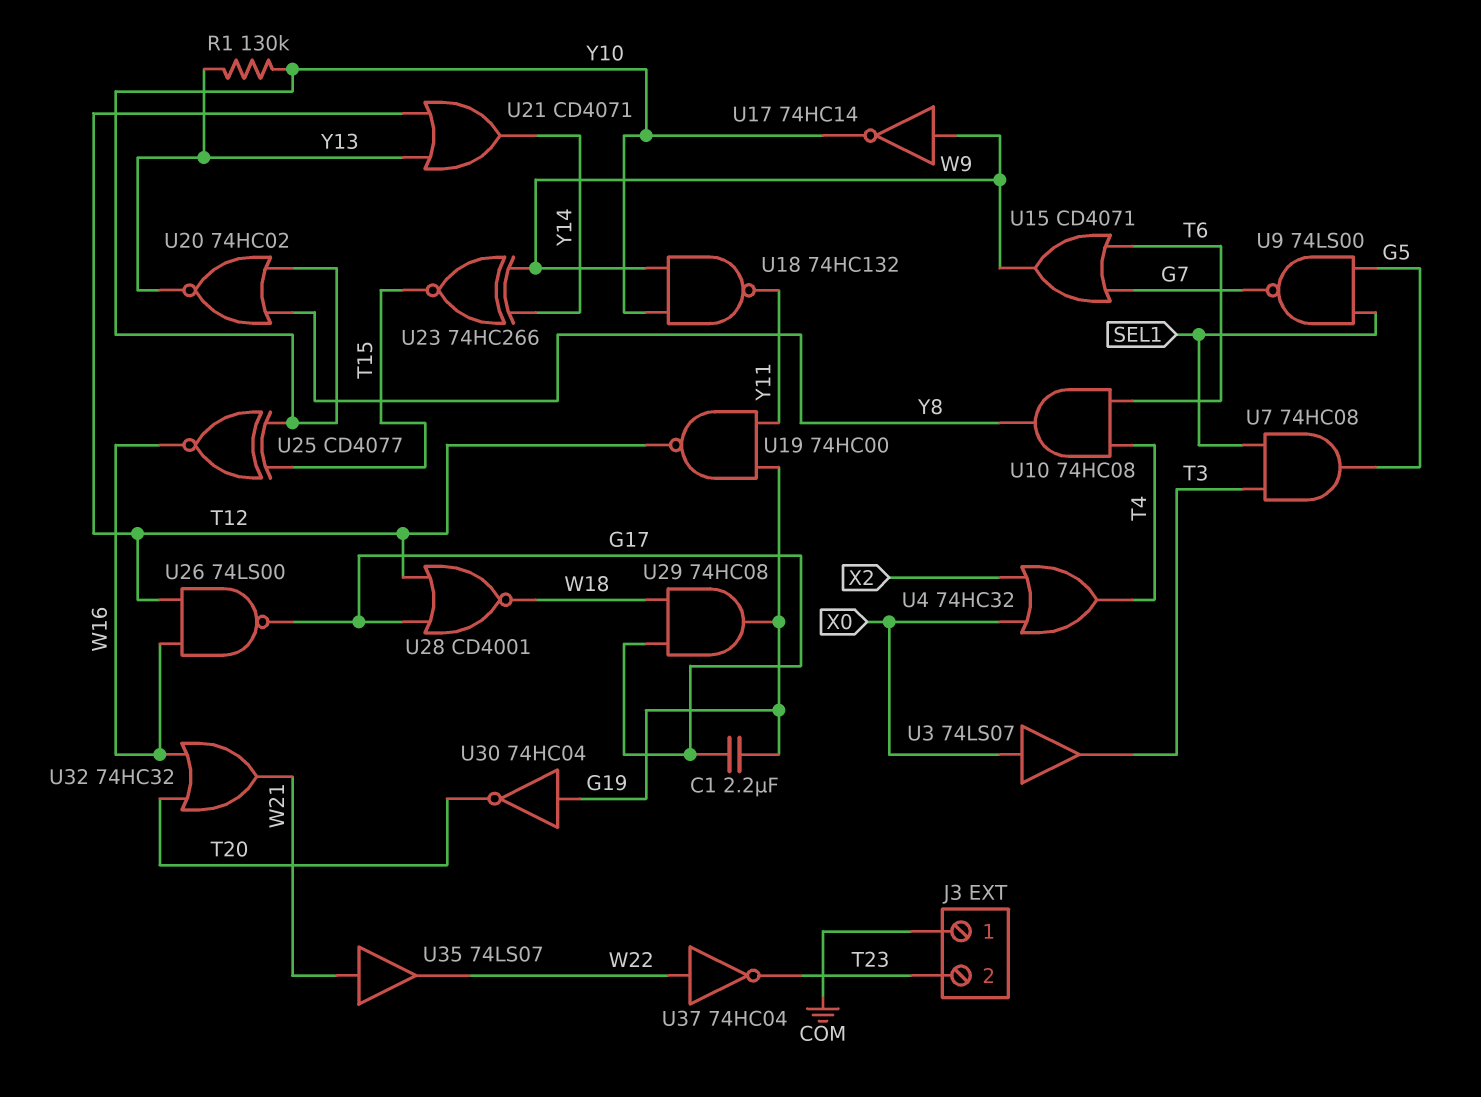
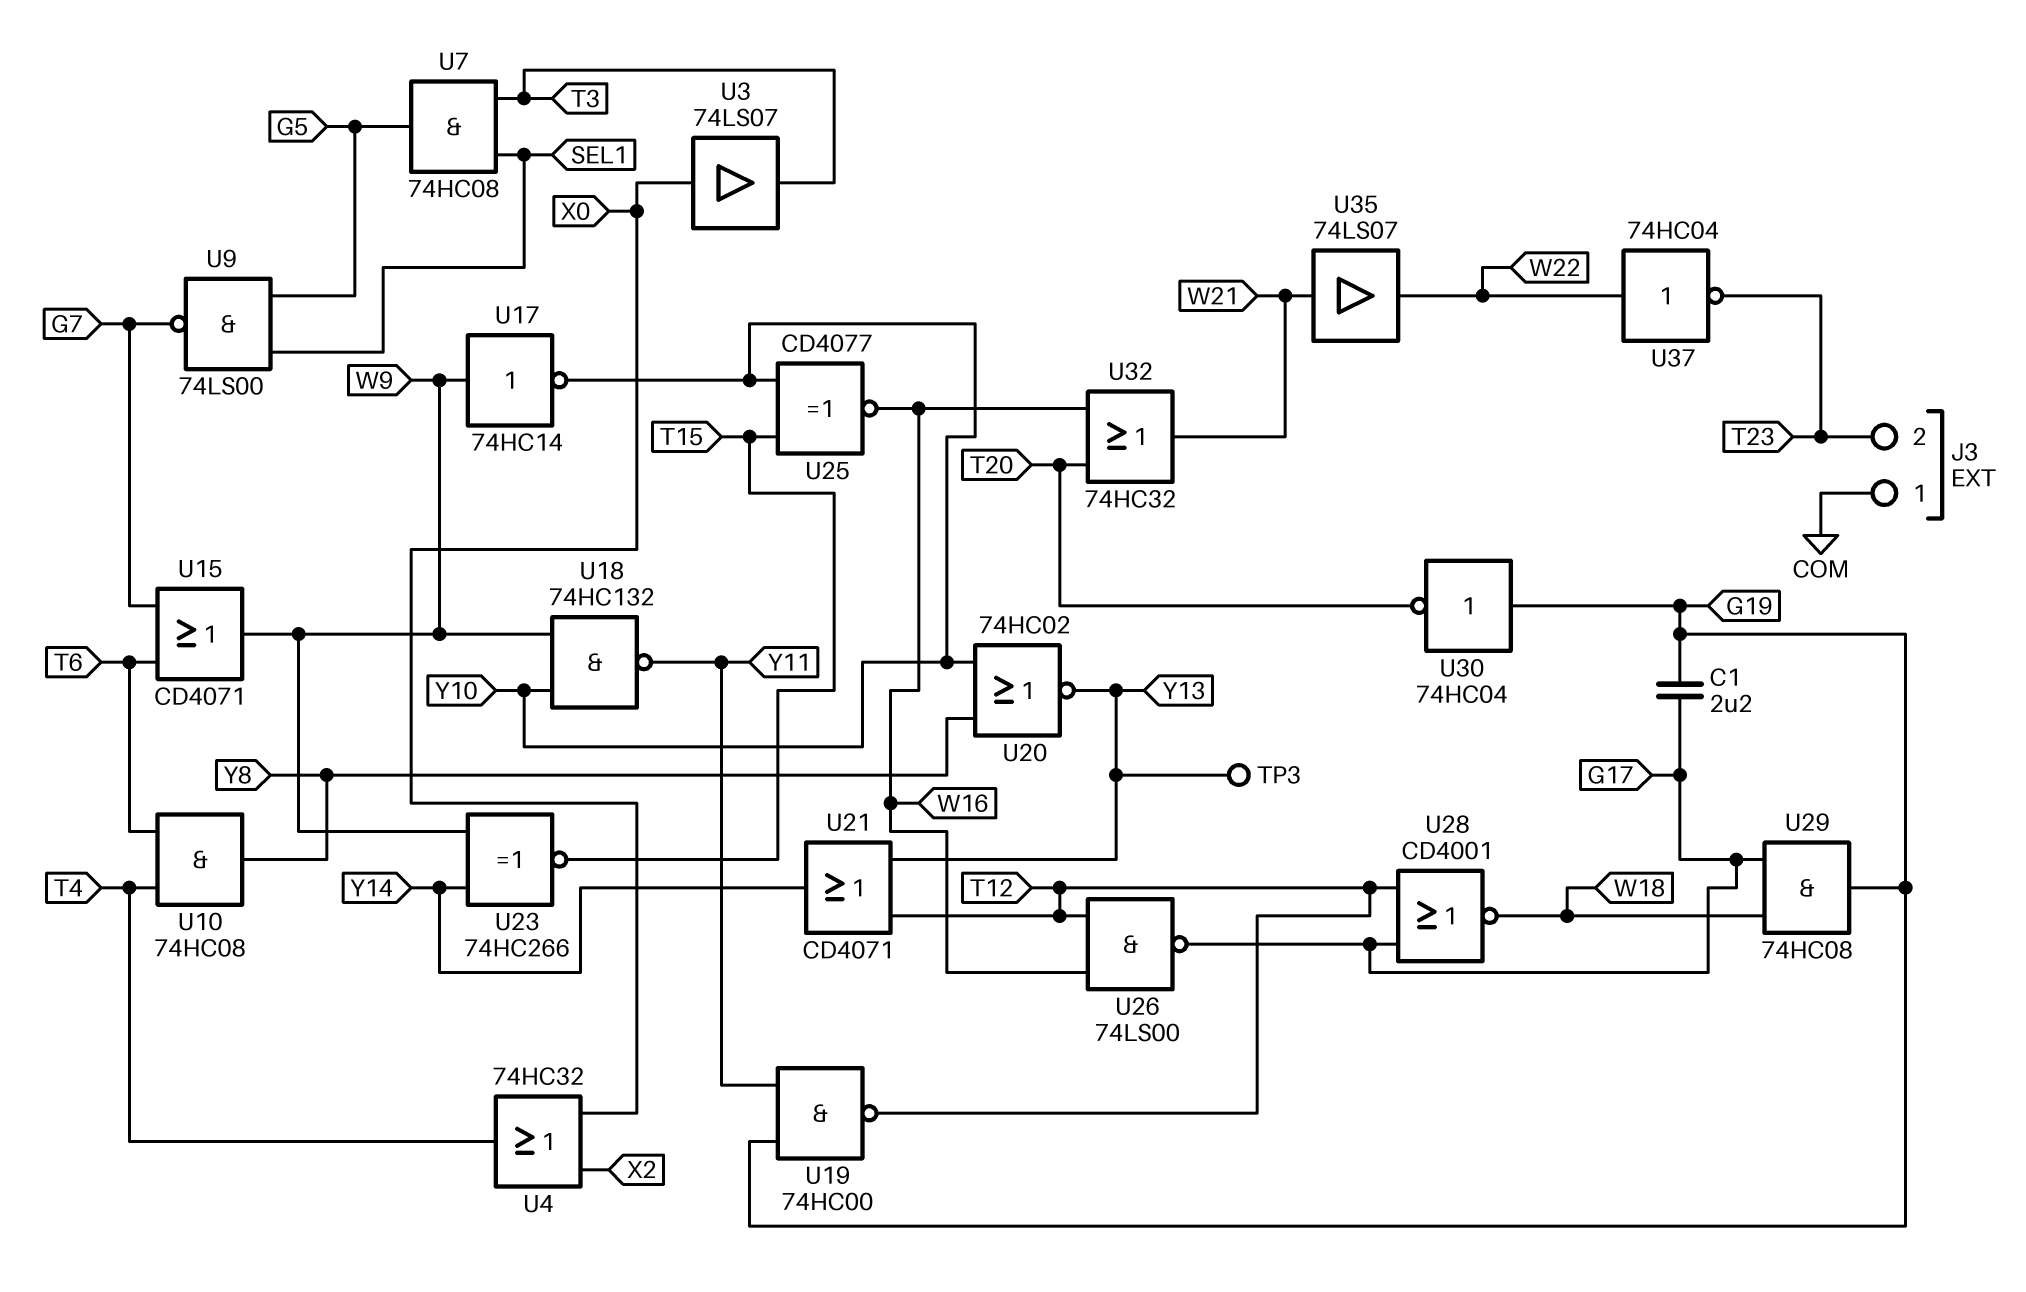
R1: 130k (Y10, Y13) -> none
TP3: none -> test point (Y13)

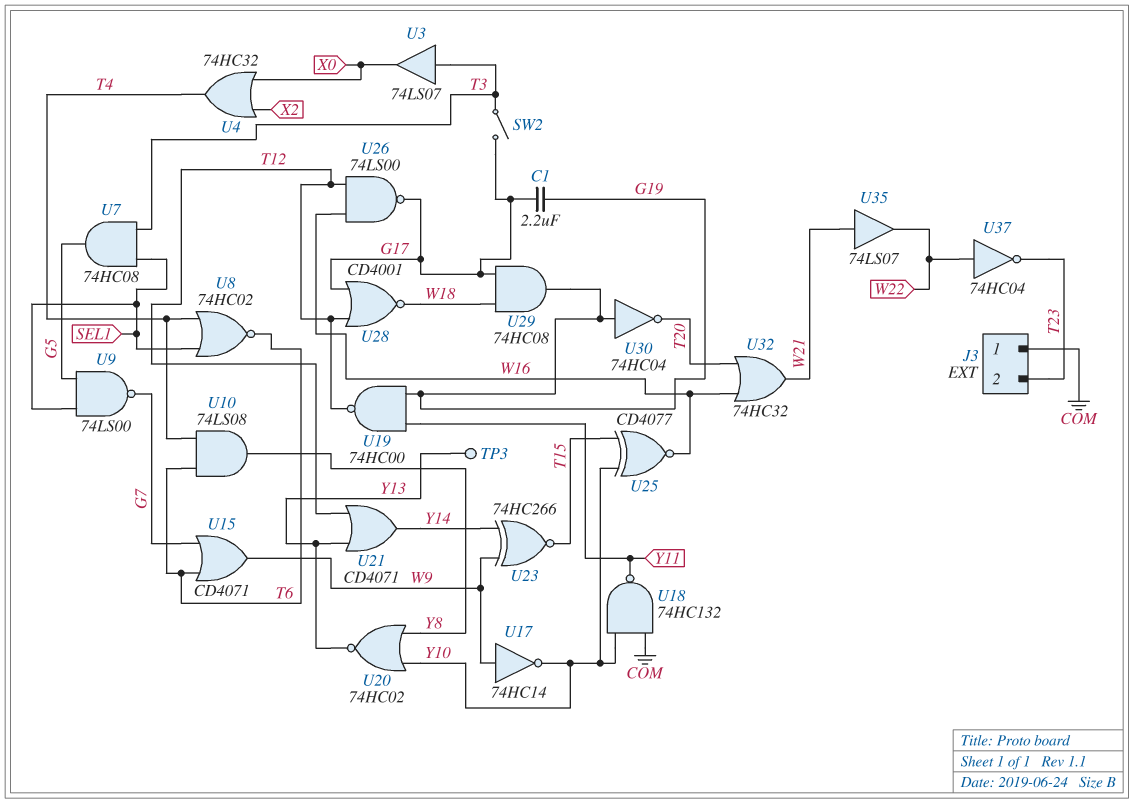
SW2: none -> switch (G17, T3)
U3: buffer 74LS07 (in X0, out T3) -> buffer 74LS07 (in T3, out X0)
U8: none -> NOR 74HC02 (in SEL1, in T4, out T6)
U10: AND 74HC08 (in T4, in T6, out Y8) -> AND 74LS08 (in T4, in T6, out Y8)
U18: NAND 74HC132 (in W9, in Y10, out Y11) -> NAND 74HC132 (in COM, in Y10, out Y11)

